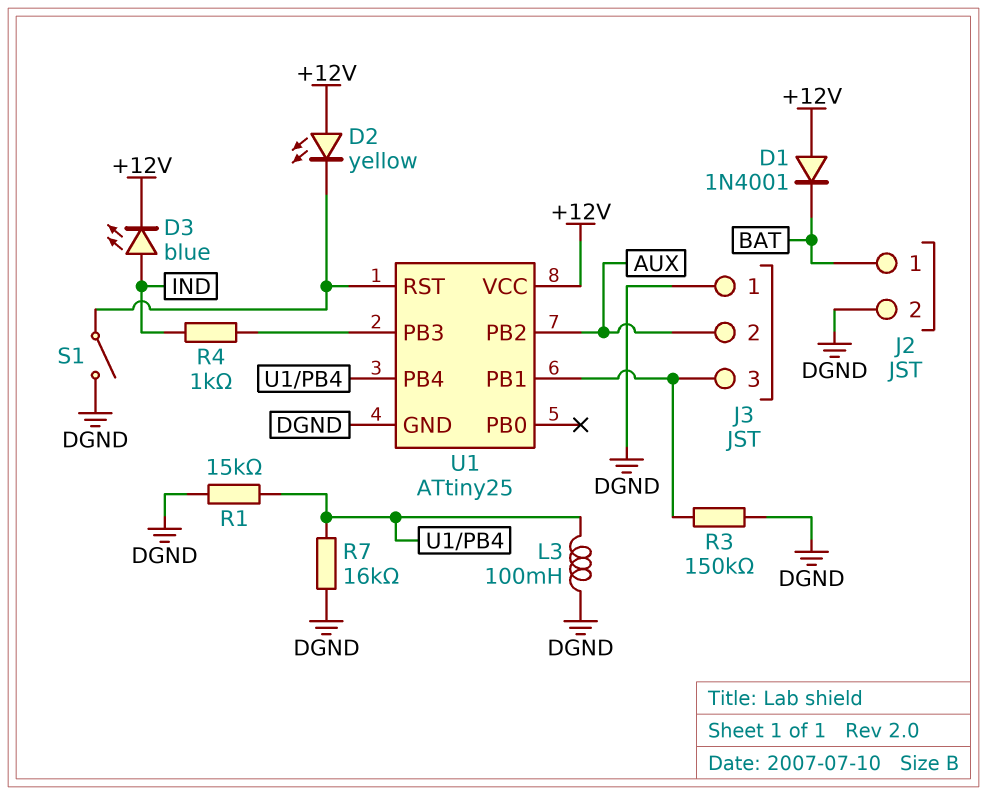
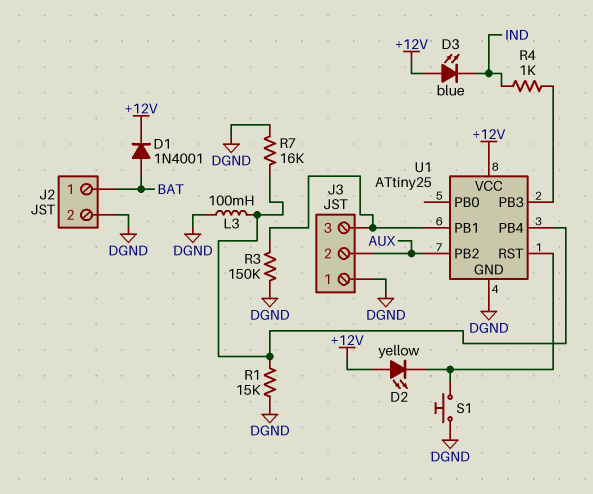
D1: diode 1N4001 (A +12V, K BAT) -> diode 1N4001 (A BAT, K +12V)
D3: LED blue (A IND, K +12V) -> LED blue (A +12V, K IND)
S1: switch (DGND, U1/RST) -> button (DGND, U1/RST)

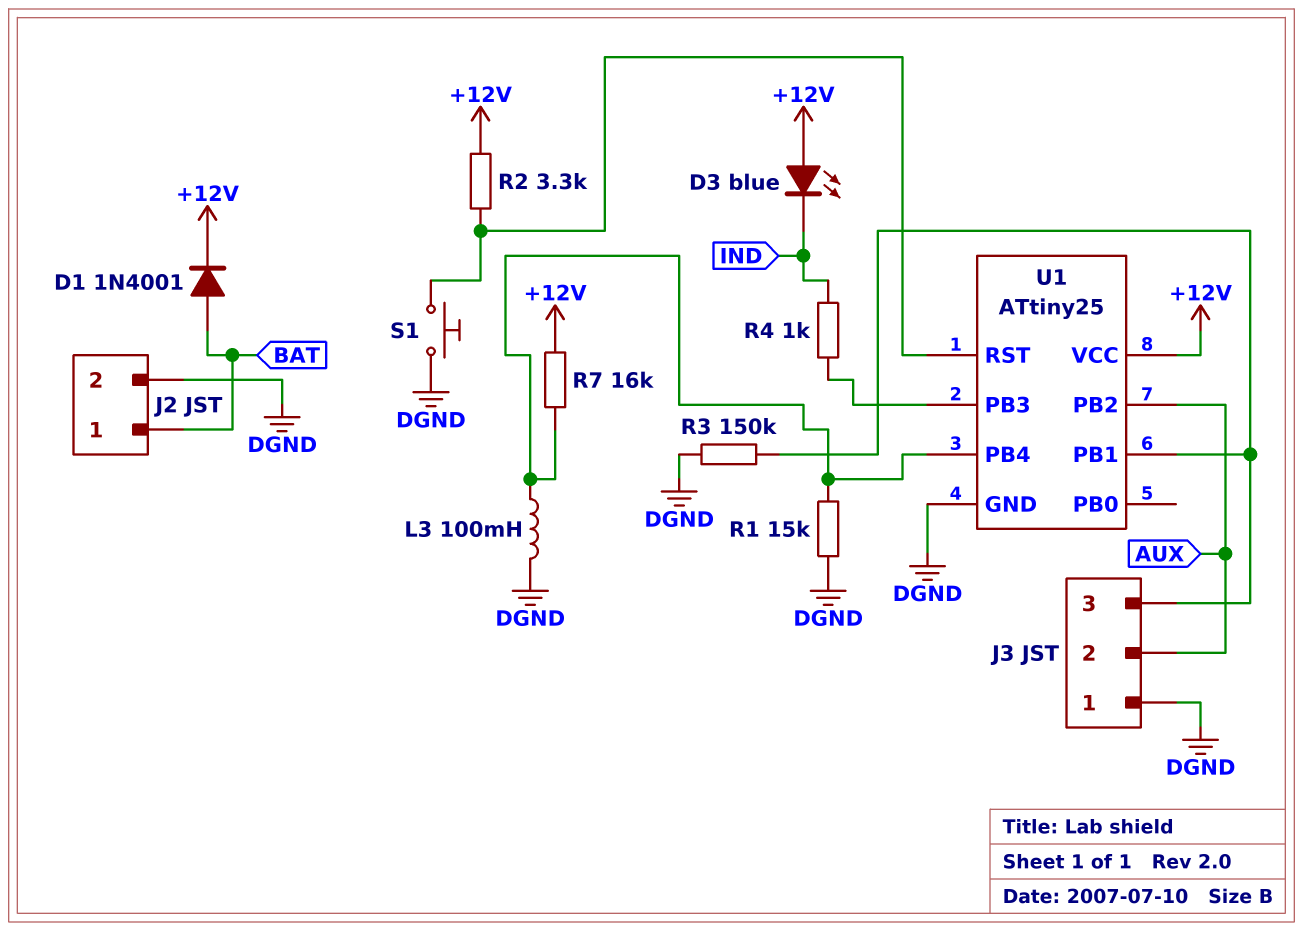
D2: LED yellow (A +12V, K U1/RST) -> none
R2: none -> 3.3k (+12V, U1/RST)
R7: 16k (DGND, U1/PB4) -> 16k (+12V, U1/PB4)

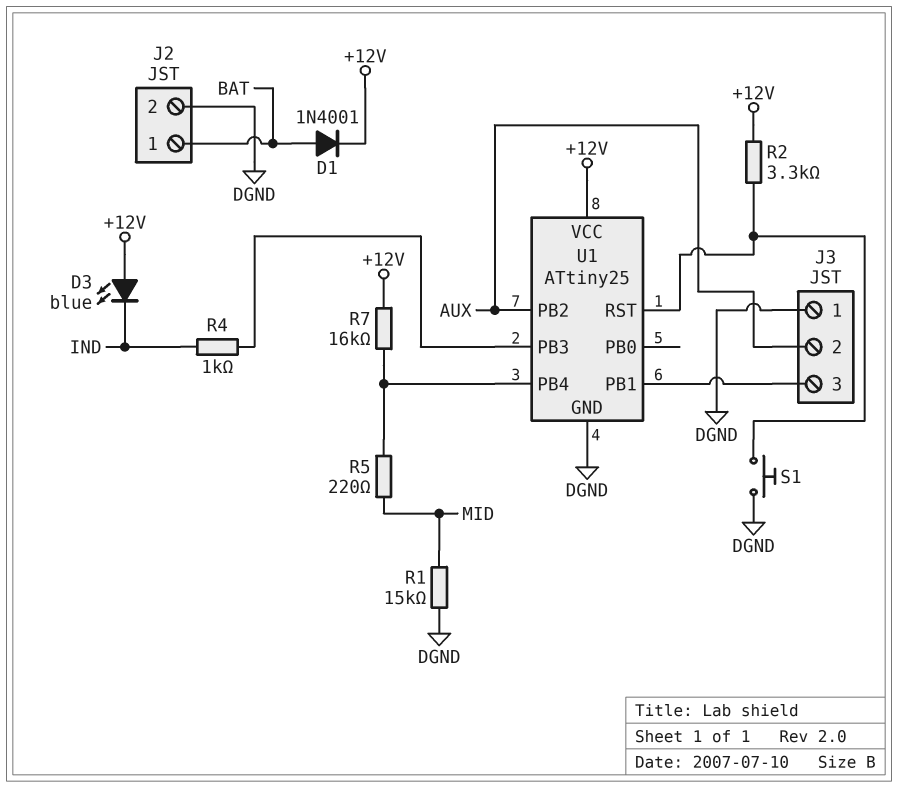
L3: 100mH (DGND, U1/PB4) -> none
R1: 15k (DGND, U1/PB4) -> 15k (DGND, MID)
R3: 150k (DGND, J3/3) -> none
R5: none -> 220 (MID, U1/PB4)

